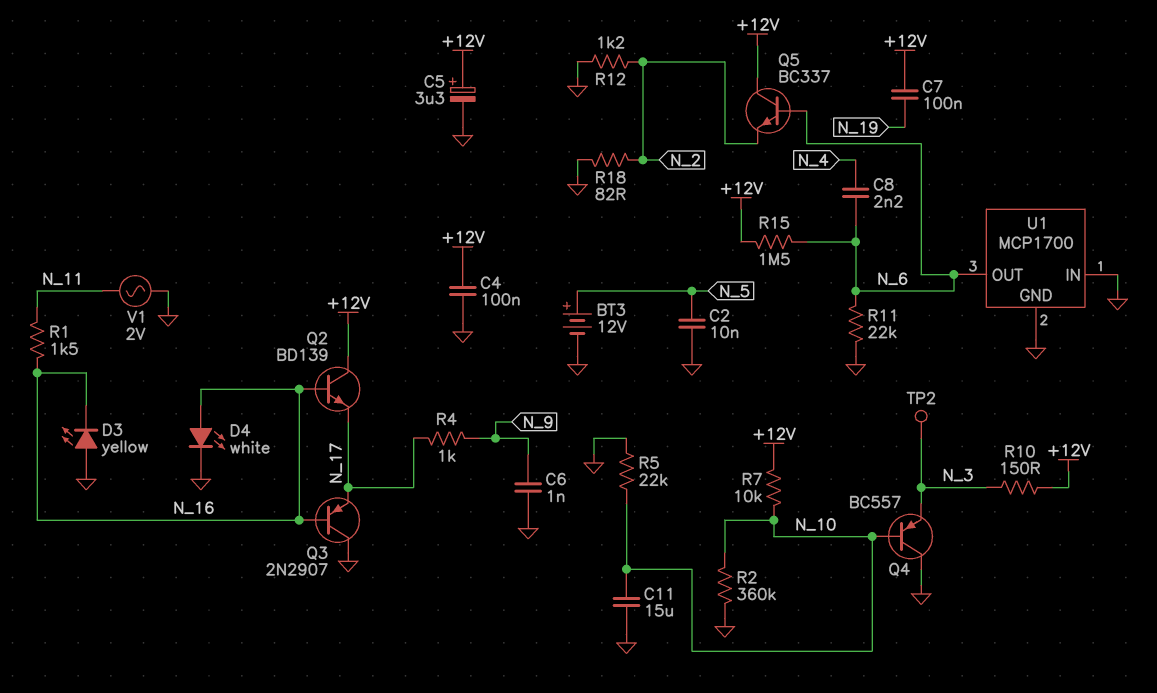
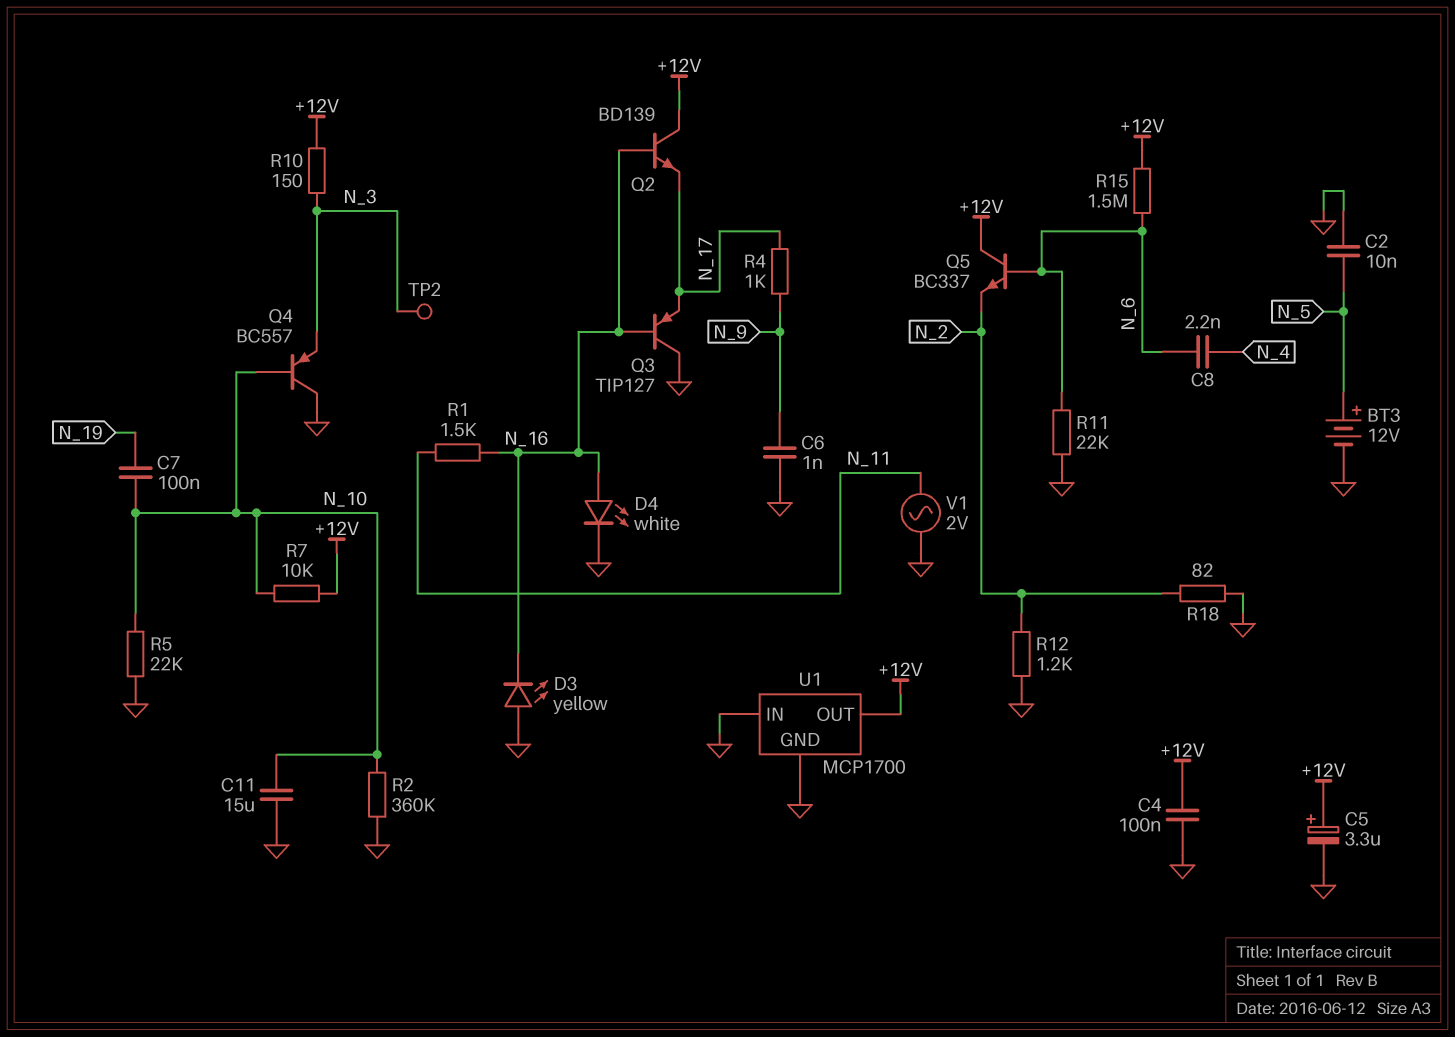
C7: 100nF (+12V, N_19) -> 100nF (N_10, N_19)
Q3: PNP 2N2907 (B N_16, C GND, E N_17) -> PNP TIP127 (B N_16, C GND, E N_17)
U1 pin OUT: N_6 -> +12V

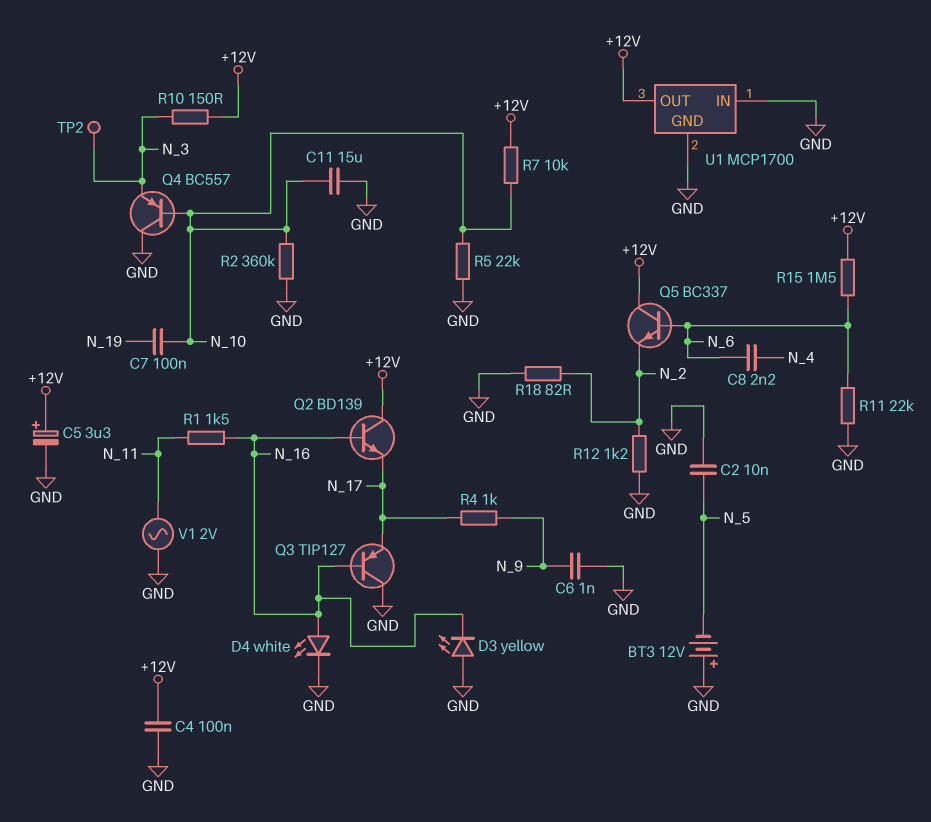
BT3: 12V (plus N_5, minus GND) -> 12V (plus GND, minus N_5)

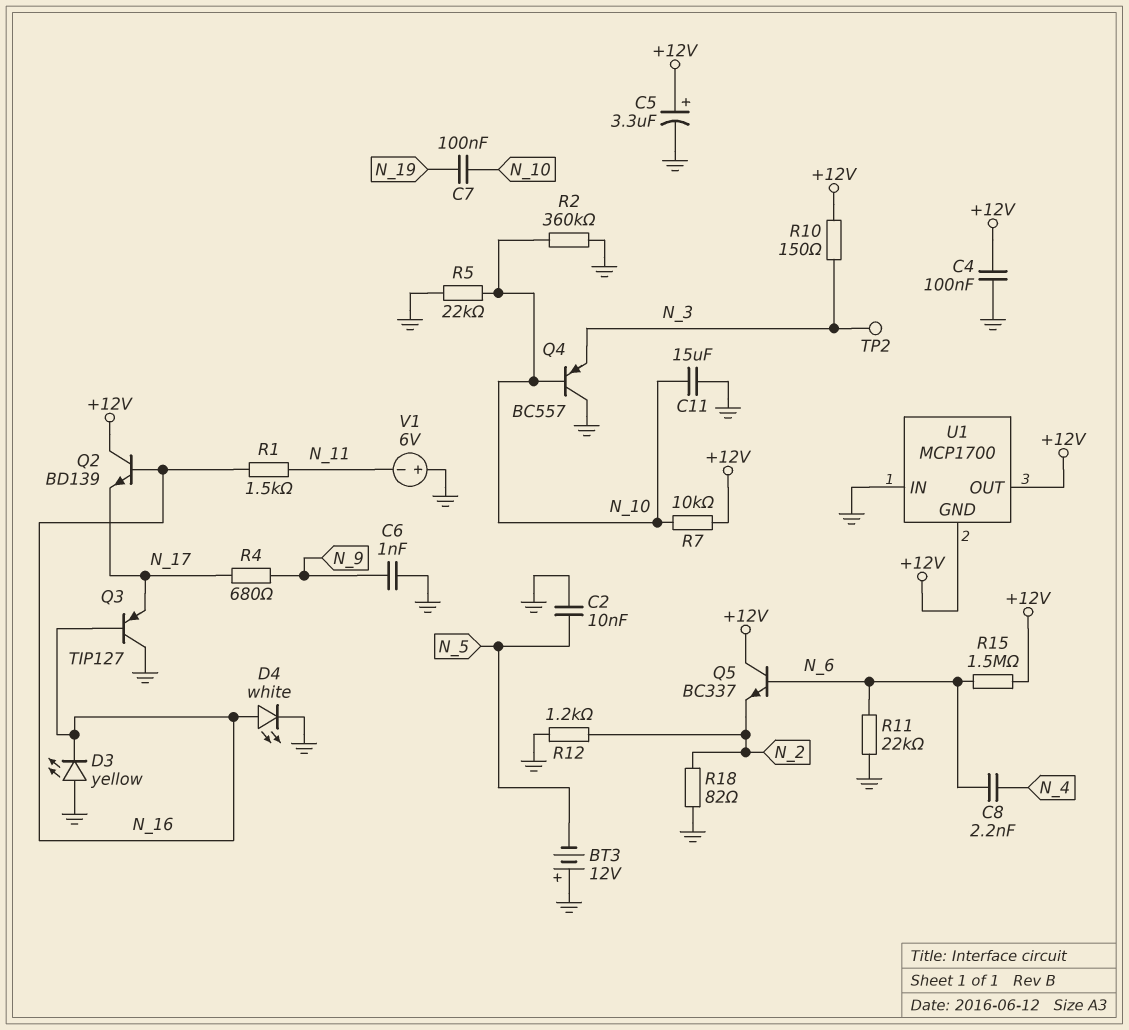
R4: 1k (N_9, N_17) -> 680 (N_9, N_17)
U1 pin GND: GND -> +12V
V1: AC 2V (GND, N_11) -> 6V (plus GND, minus N_11)

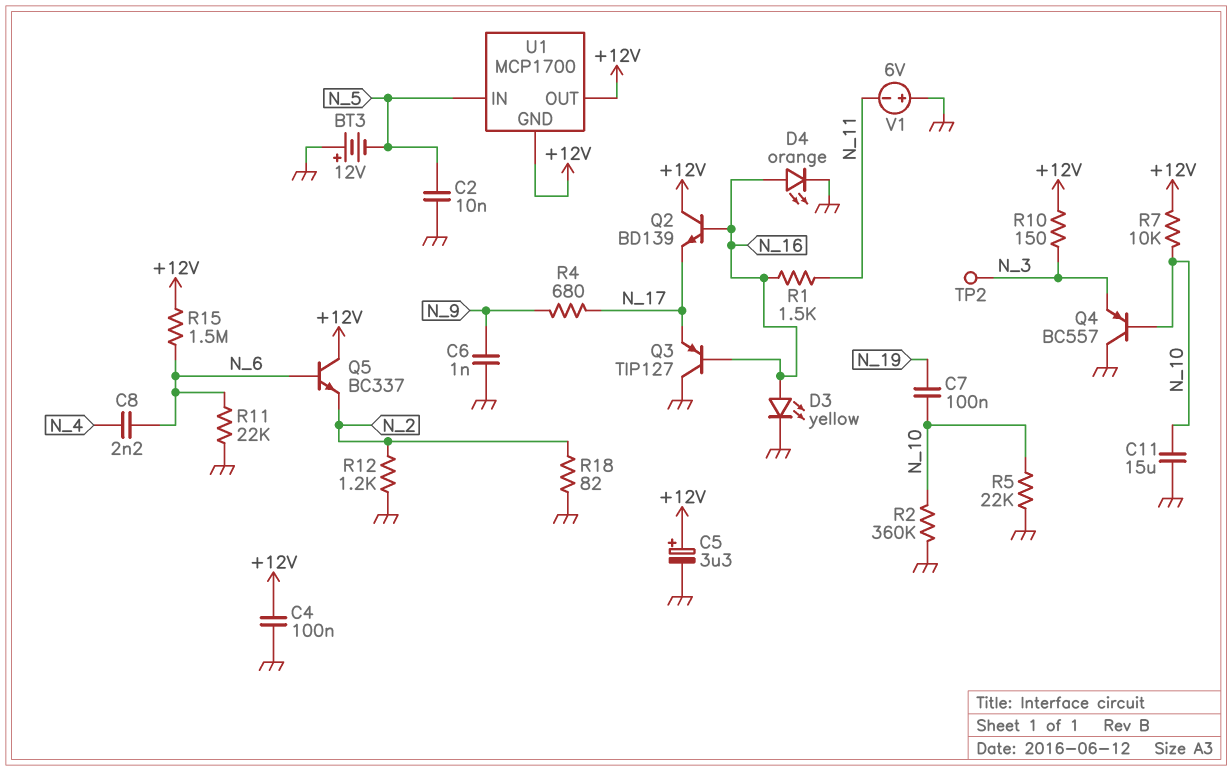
D3: LED yellow (A GND, K N_16) -> LED yellow (A N_16, K GND)
D4: LED white (A N_16, K GND) -> LED orange (A N_16, K GND)
U1 pin IN: GND -> N_5

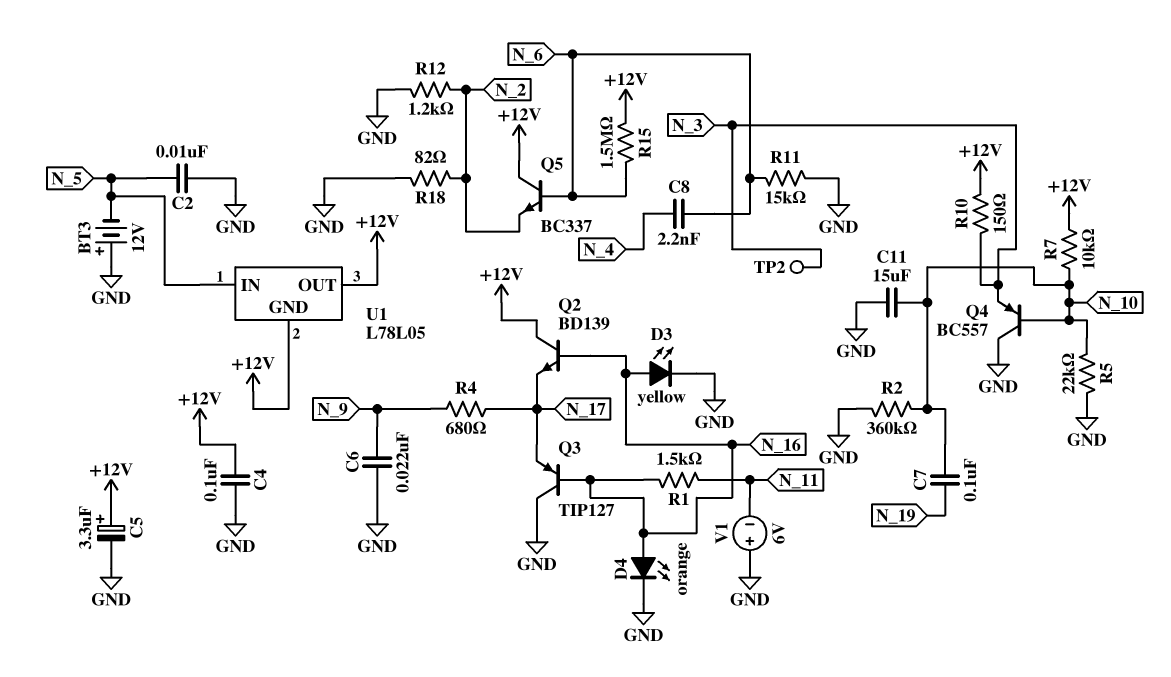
C6: 1nF (GND, N_9) -> 22nF (GND, N_9)
R11: 22k (GND, N_6) -> 15k (GND, N_6)
U1: MCP1700 -> L78L05

